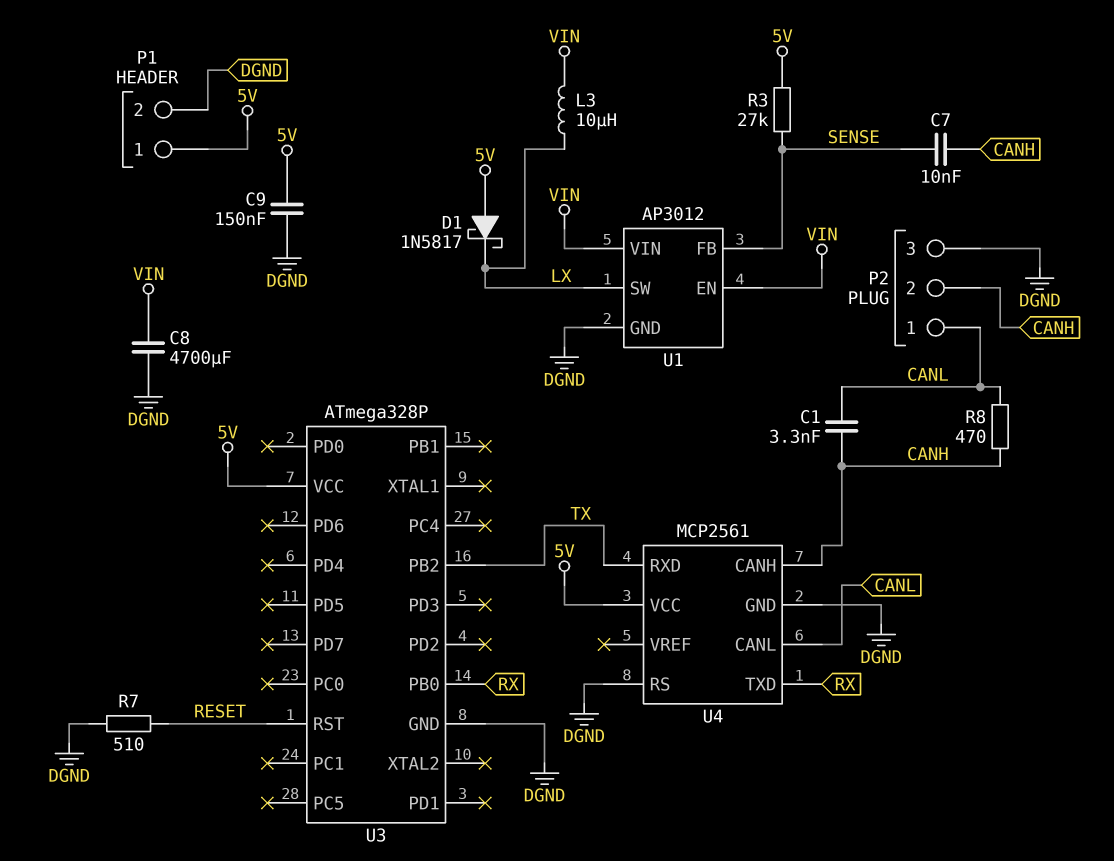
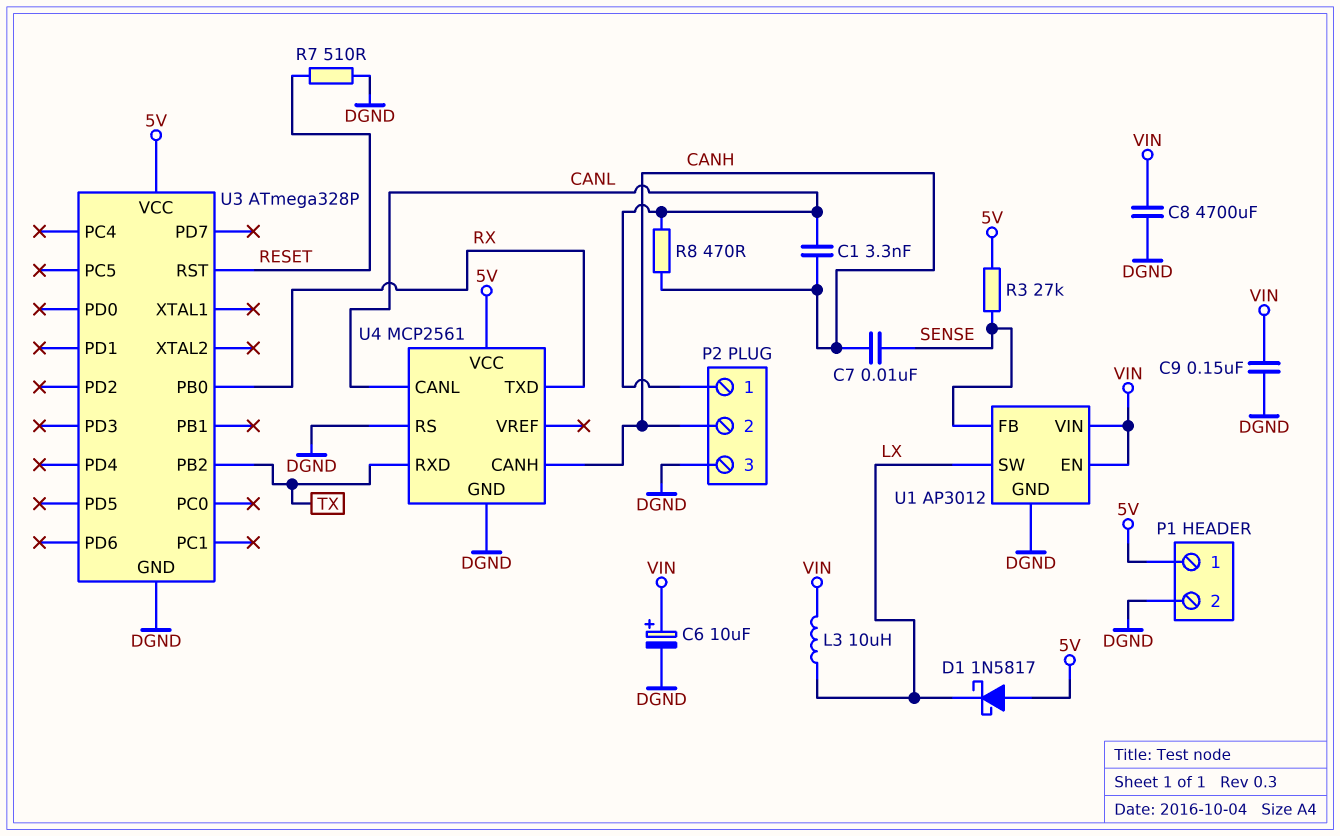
C6: none -> 10uF (plus VIN, minus DGND)
C9: 150nF (5V, DGND) -> 150nF (DGND, VIN)

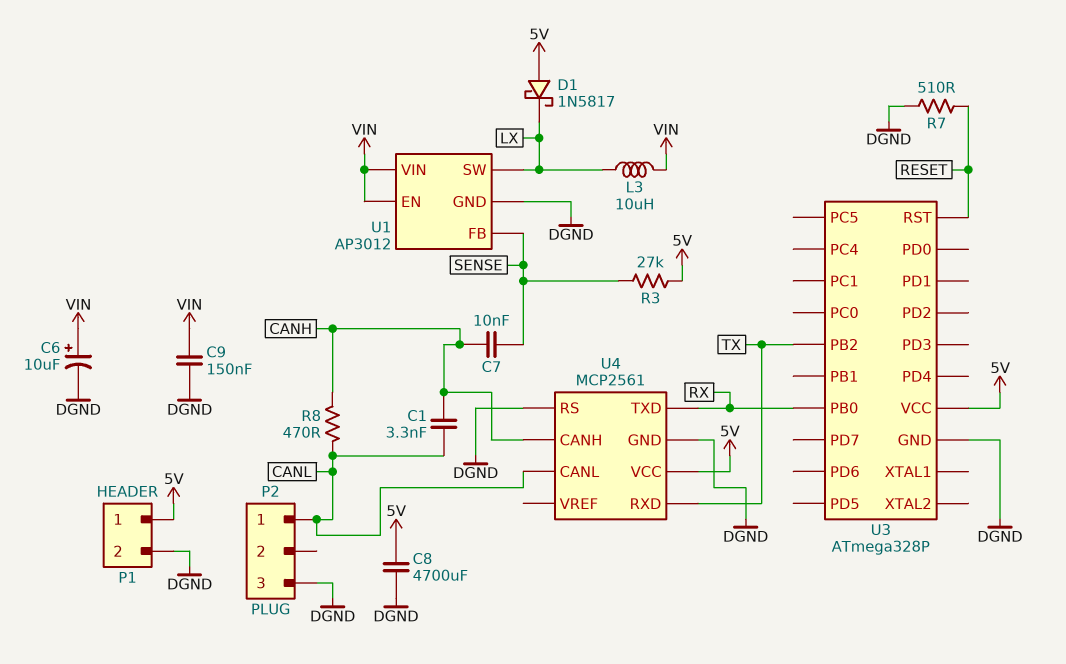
C8: 4700uF (DGND, VIN) -> 4700uF (5V, DGND)
P2 pin 2: CANH -> none

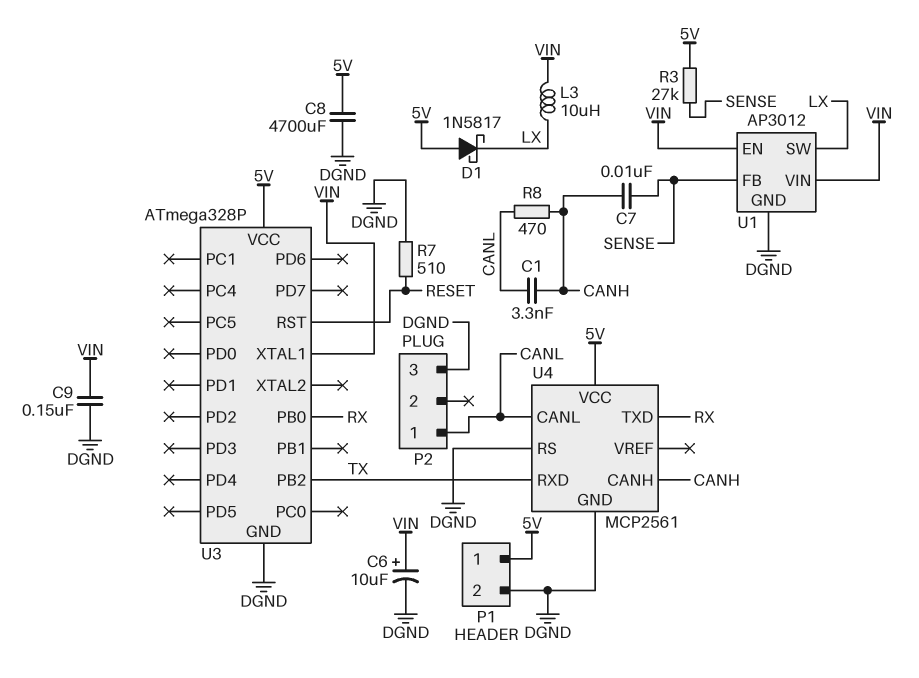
U3 pin XTAL1: none -> VIN

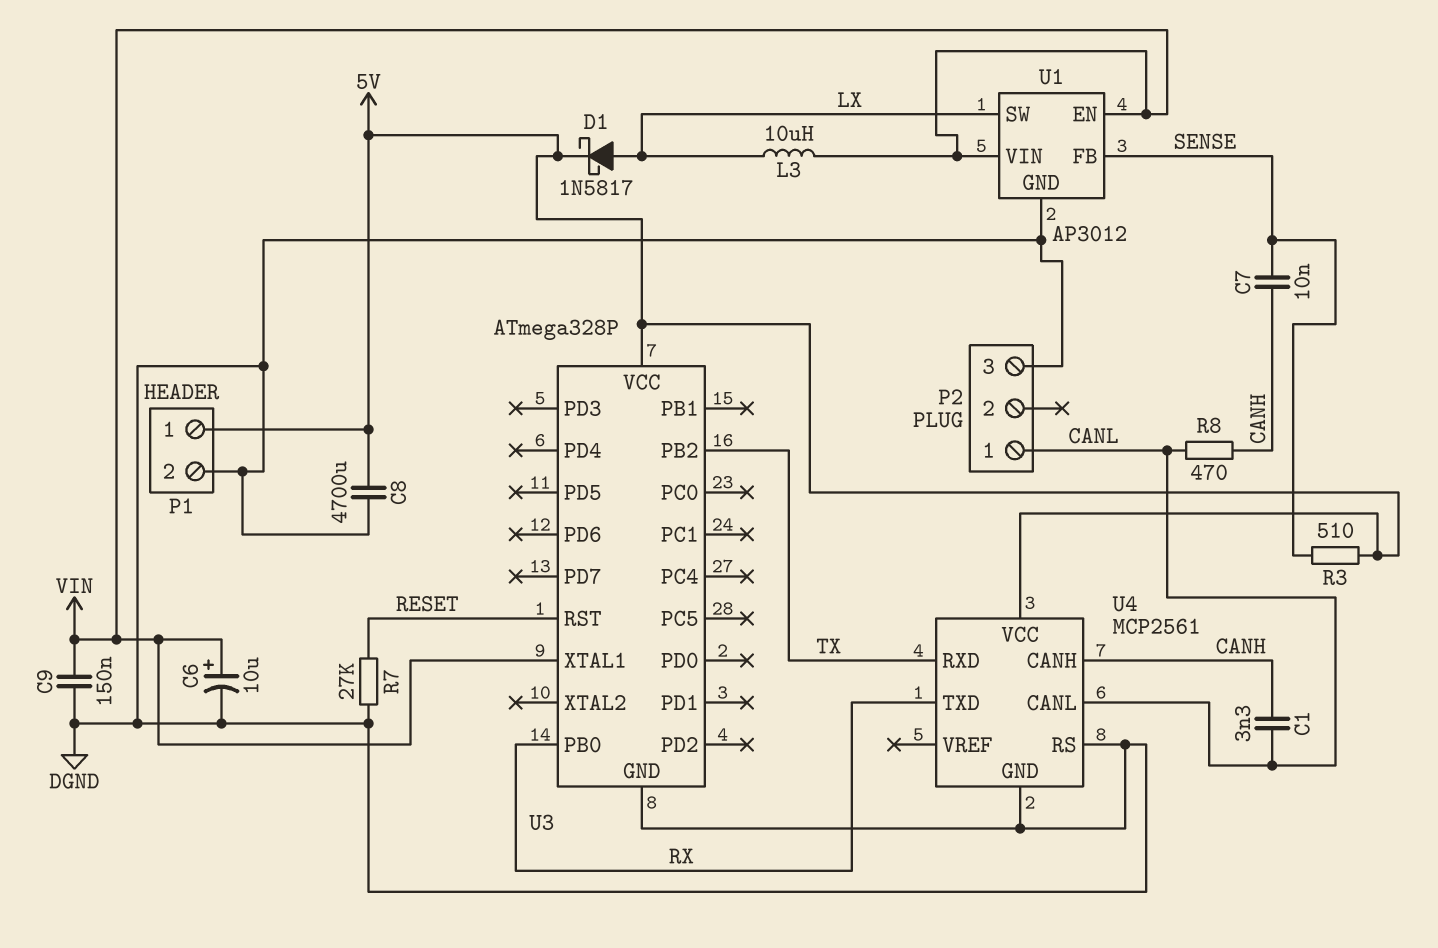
D1: schottky 1N5817 (A 5V, K LX) -> schottky 1N5817 (A LX, K 5V)
R3: 27k (5V, SENSE) -> 510 (5V, SENSE)
R7: 510 (DGND, RESET) -> 27k (DGND, RESET)

